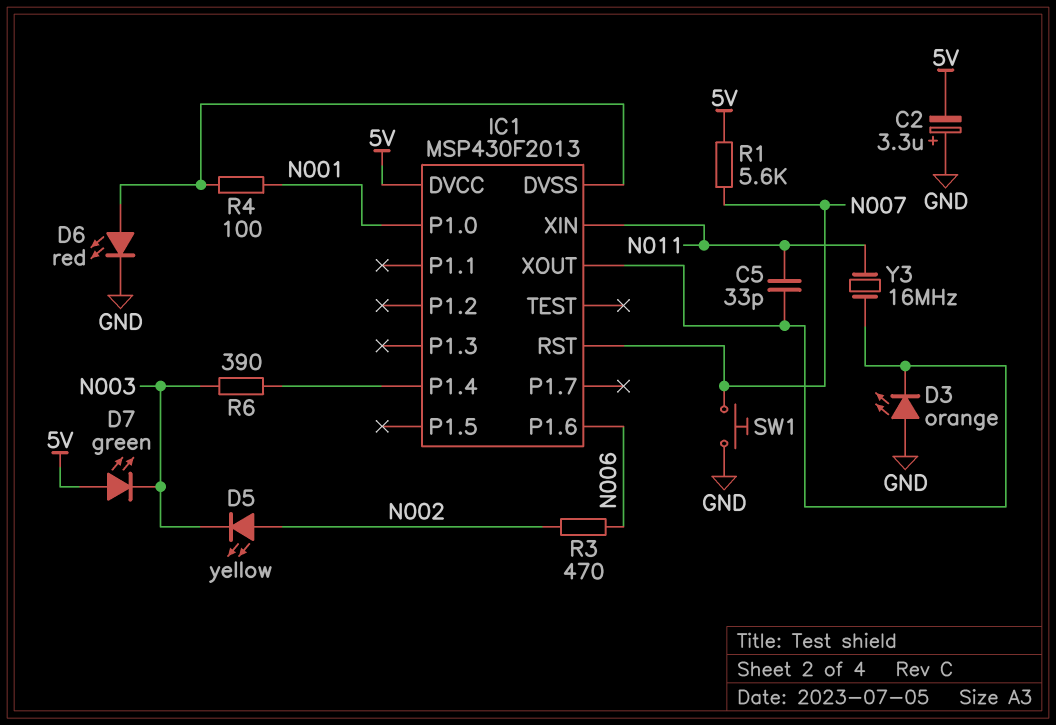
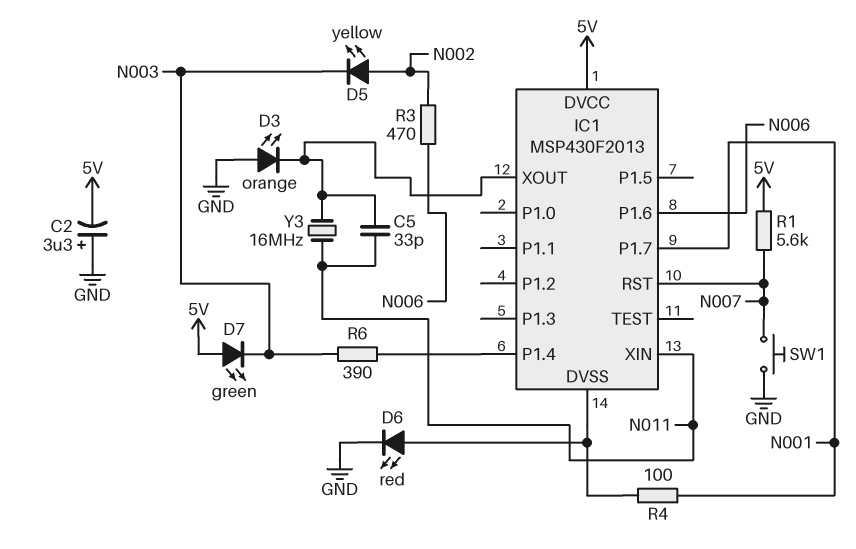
IC1 pin P1.0: N001 -> none
IC1 pin P1.7: none -> N001

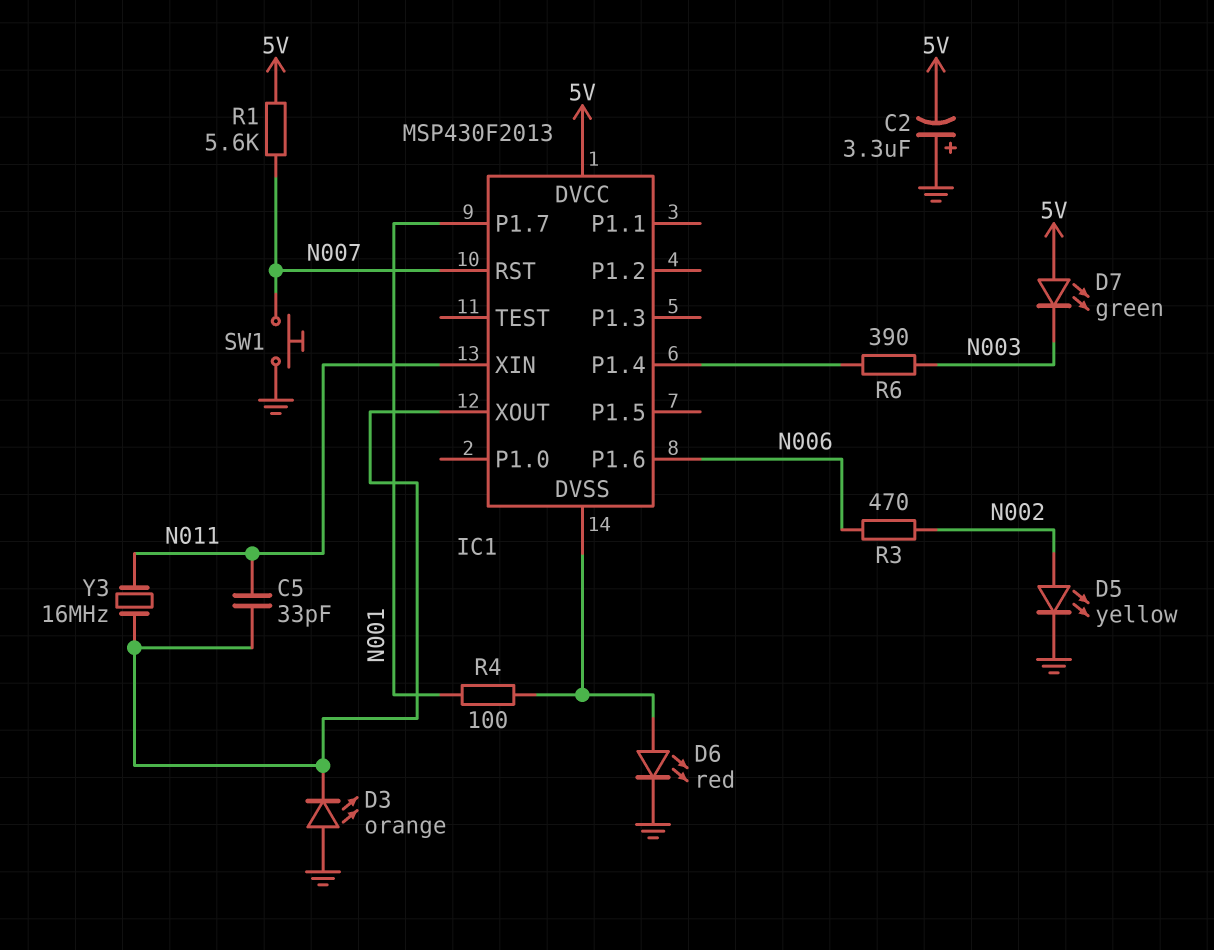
D5: LED yellow (A N002, K N003) -> LED yellow (A N002, K GND)

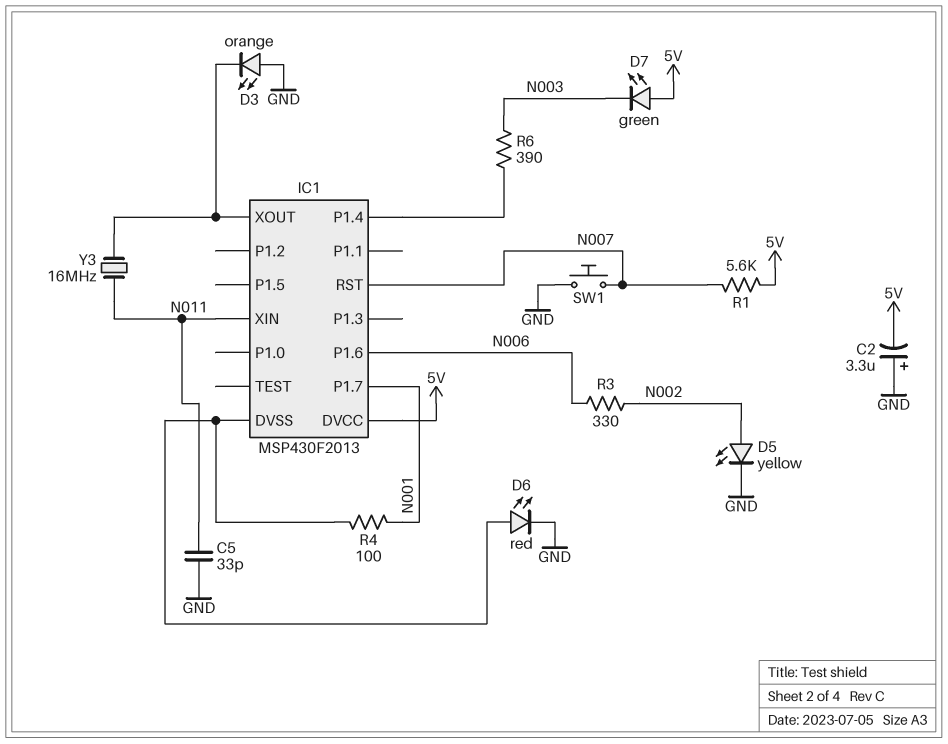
C5: 33pF (IC1/XOUT, N011) -> 33pF (GND, N011)
R3: 470 (N002, N006) -> 330 (N002, N006)

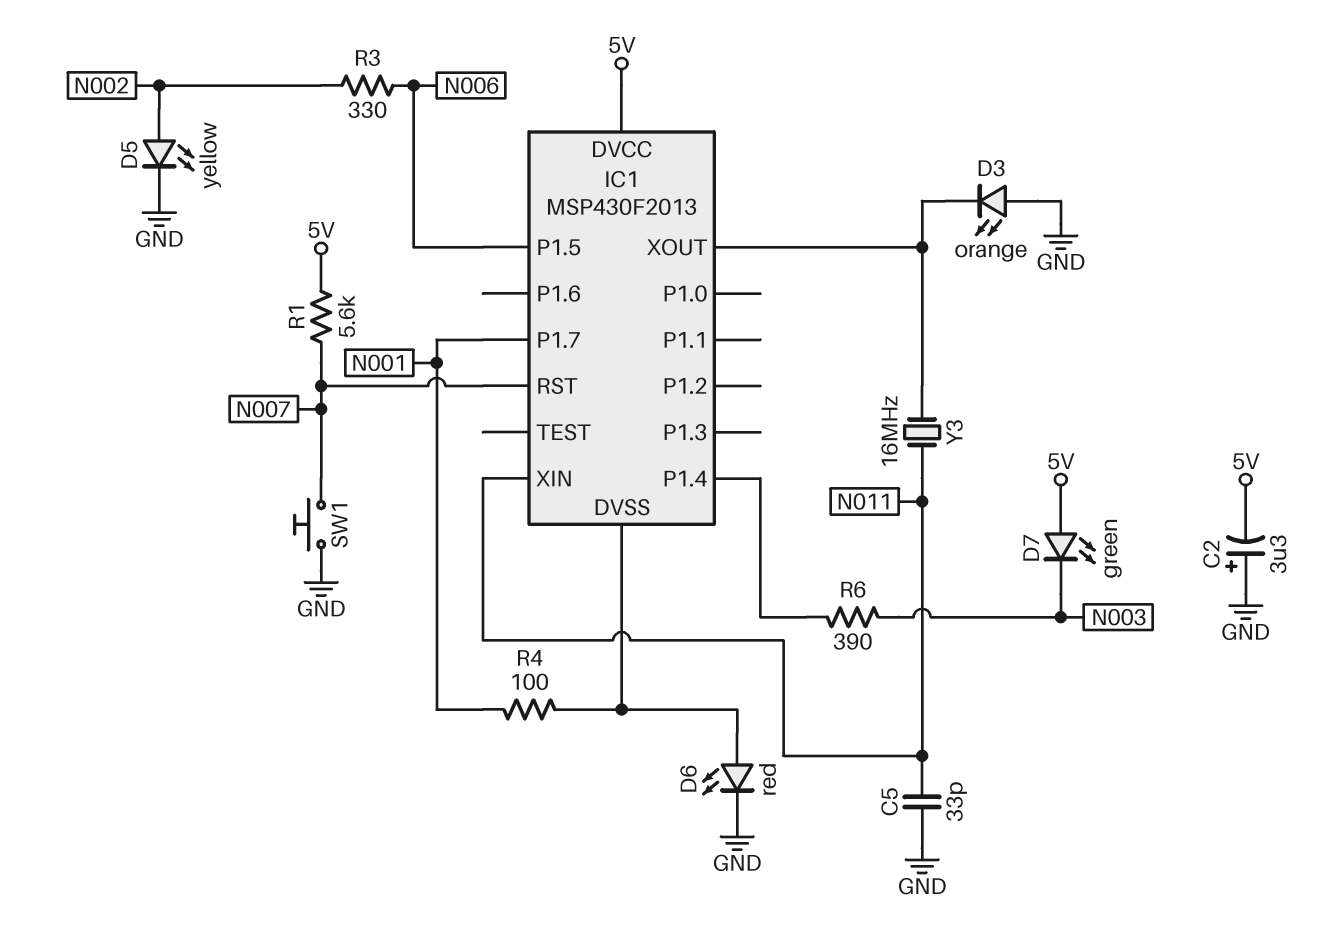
IC1 pin P1.5: none -> N006
IC1 pin P1.6: N006 -> none

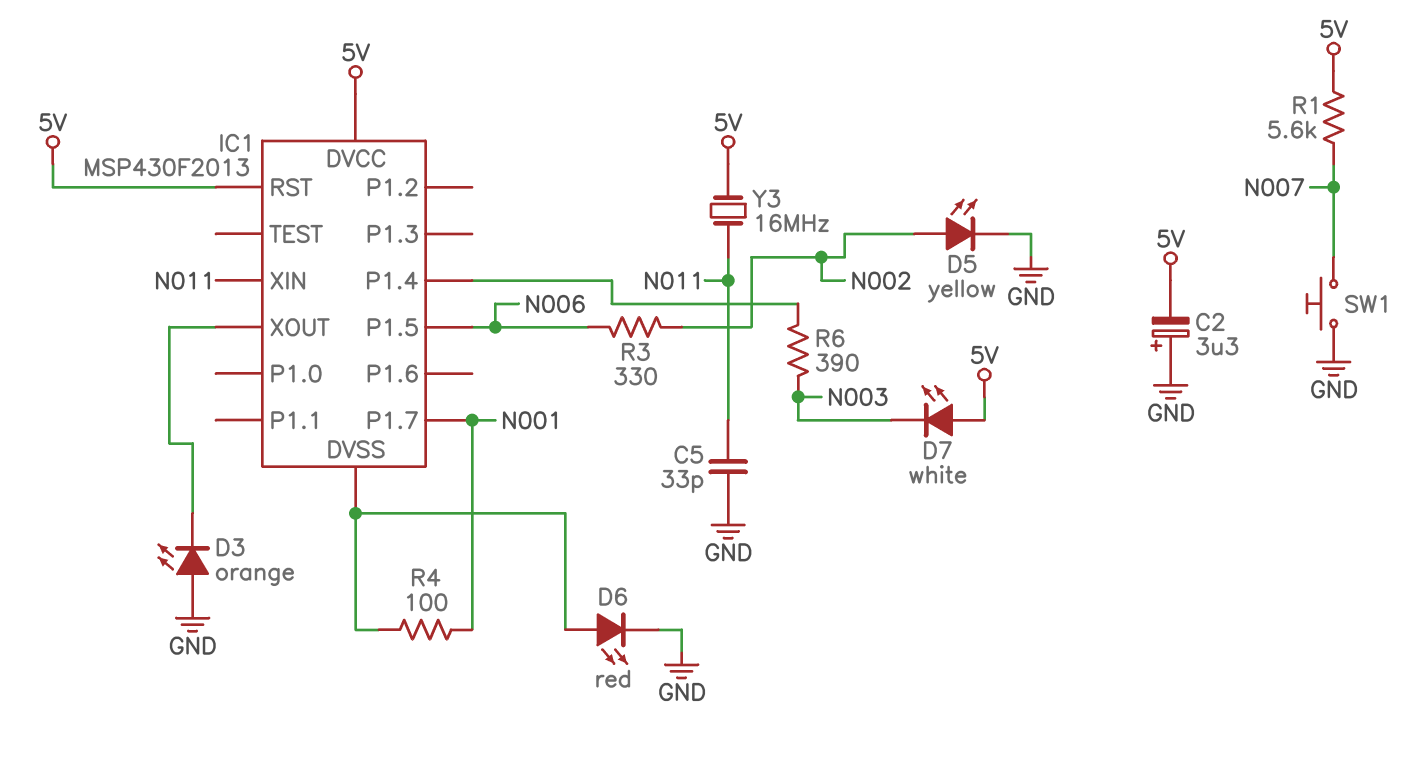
D7: LED green (A 5V, K N003) -> LED white (A 5V, K N003)
IC1 pin RST: N007 -> 5V
Y3: 16MHz (IC1/XOUT, N011) -> 16MHz (5V, N011)

